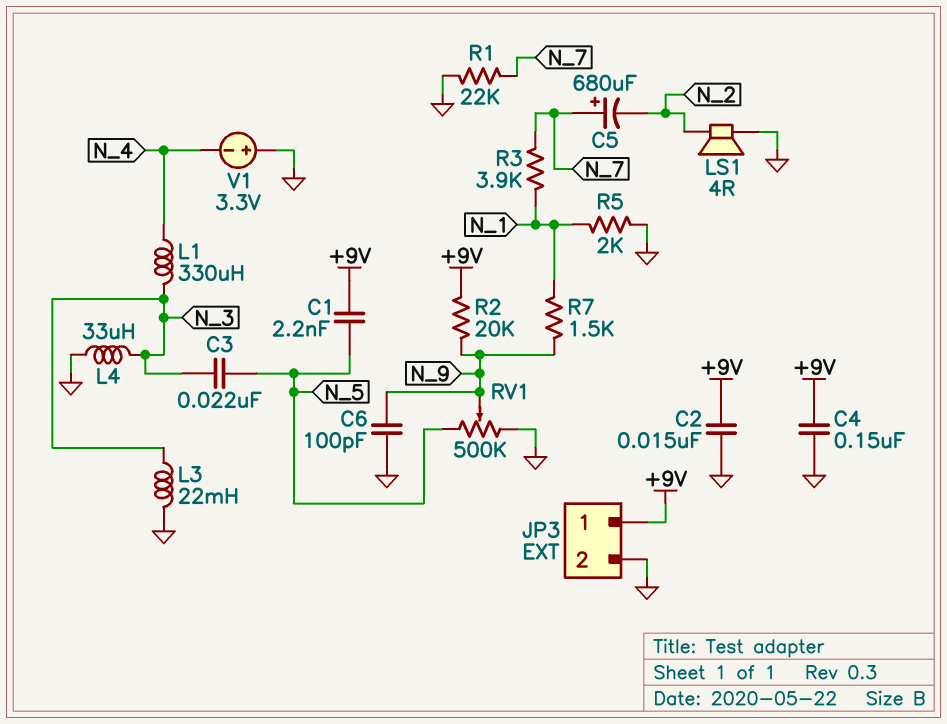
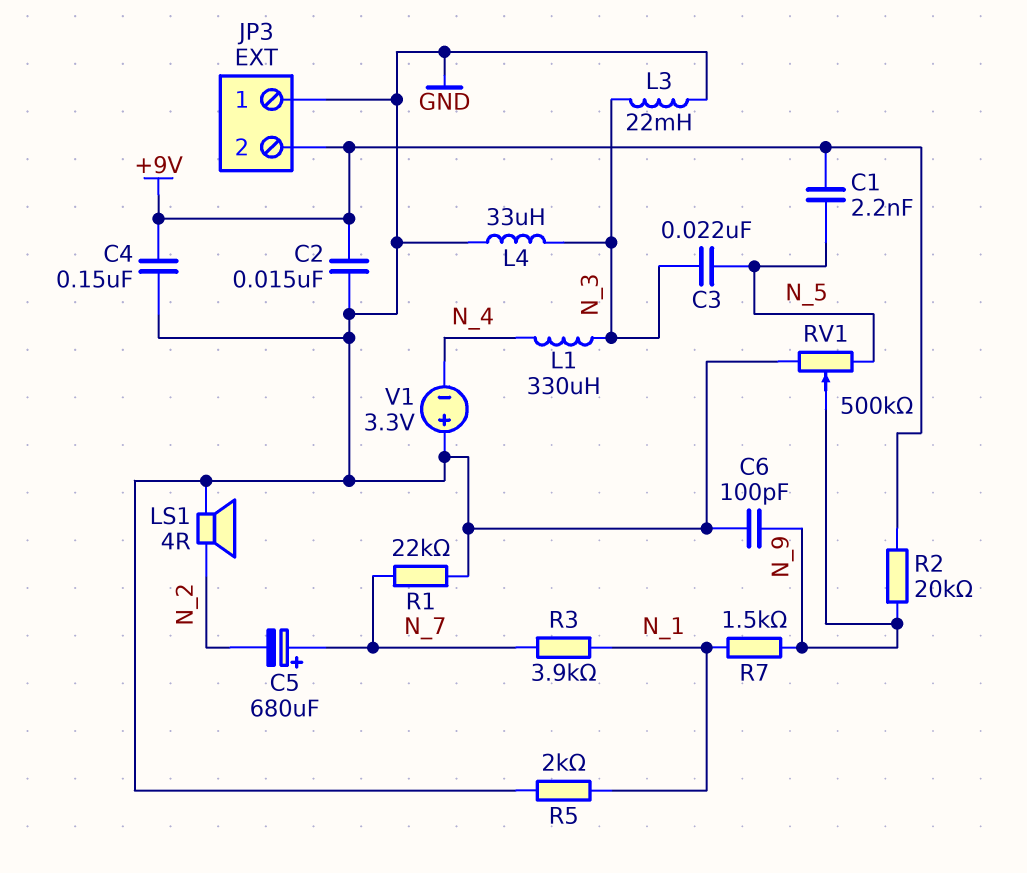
JP3 pin 1: +9V -> GND
JP3 pin 2: GND -> +9V

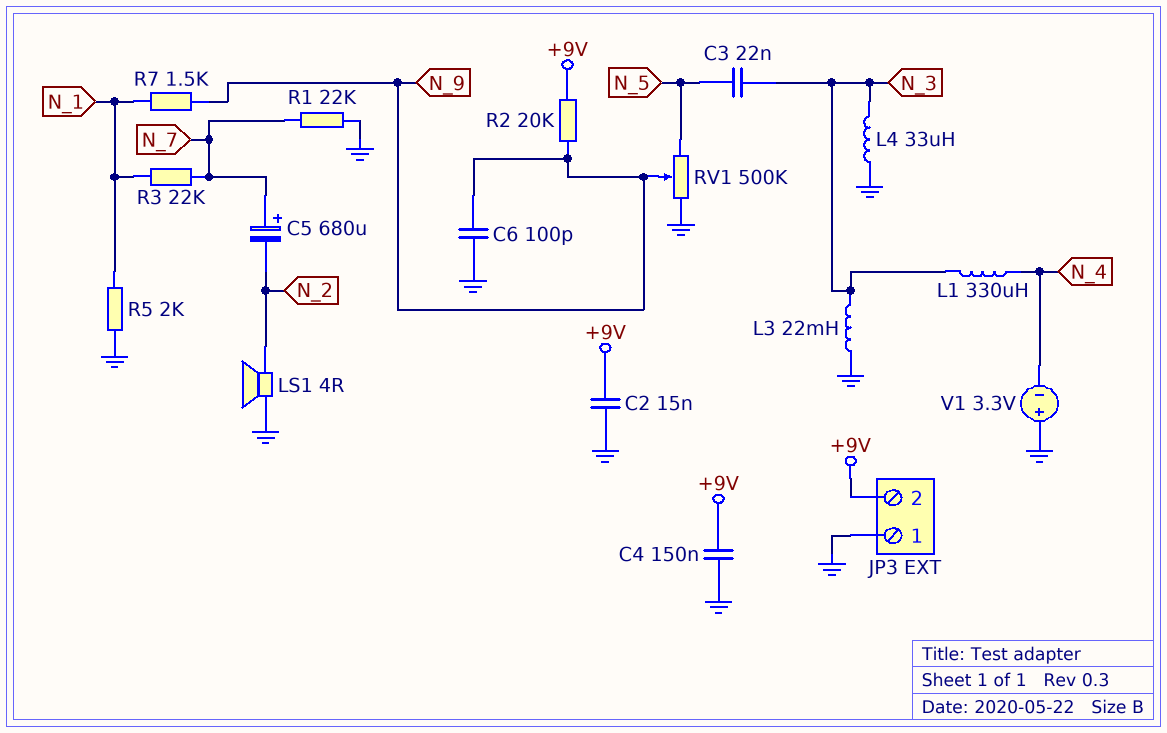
C1: 2.2nF (+9V, N_5) -> none
R3: 3.9k (N_1, N_7) -> 22k (N_1, N_7)

